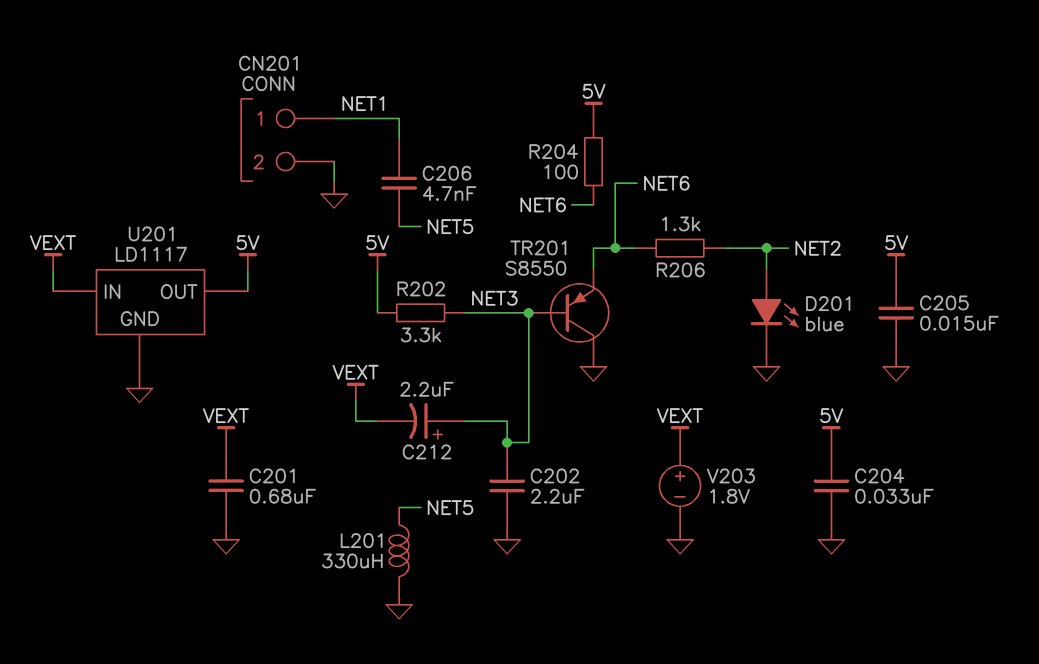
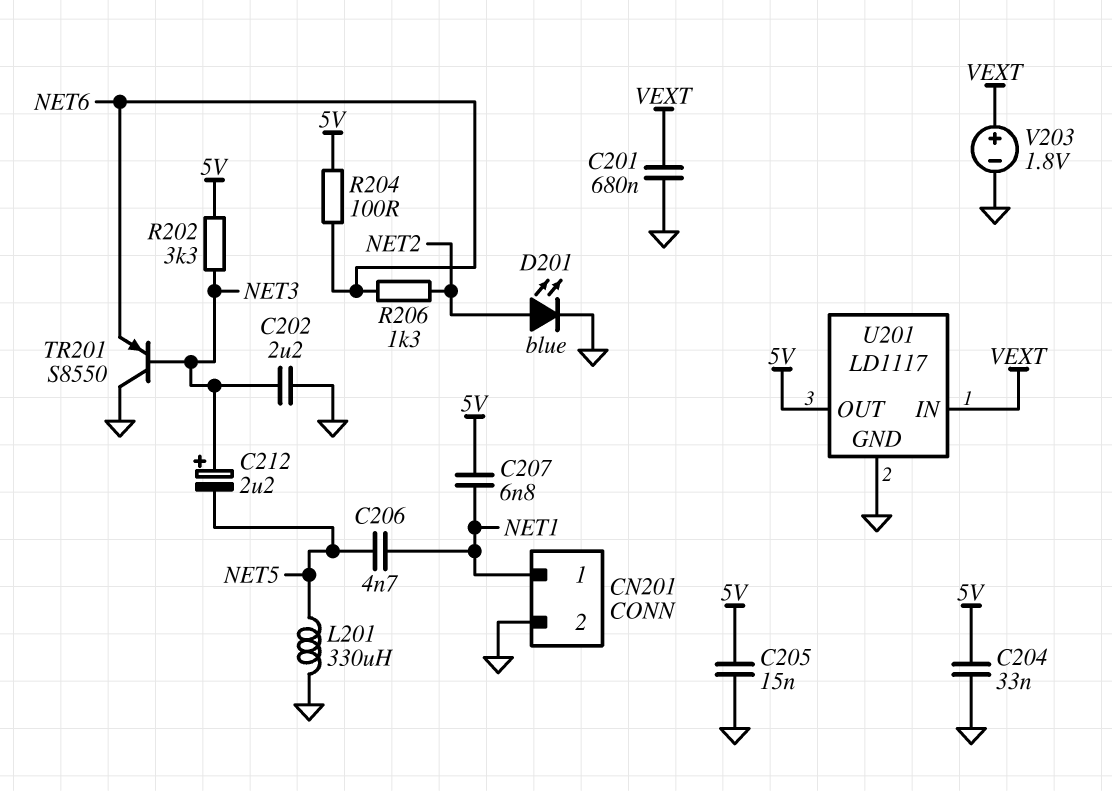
C207: none -> 6.8nF (5V, NET1)
C212: 2.2uF (plus NET3, minus VEXT) -> 2.2uF (plus NET3, minus NET5)

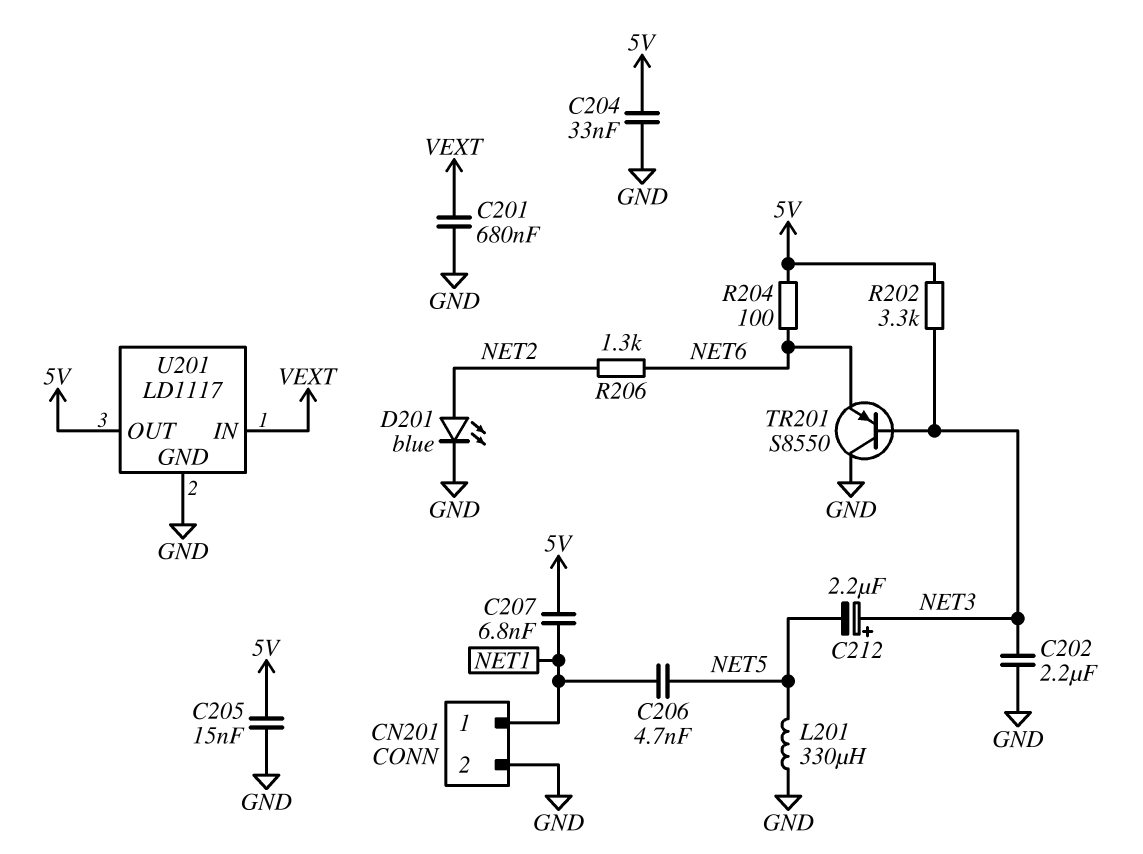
V203: 1.8V (plus VEXT, minus GND) -> none

